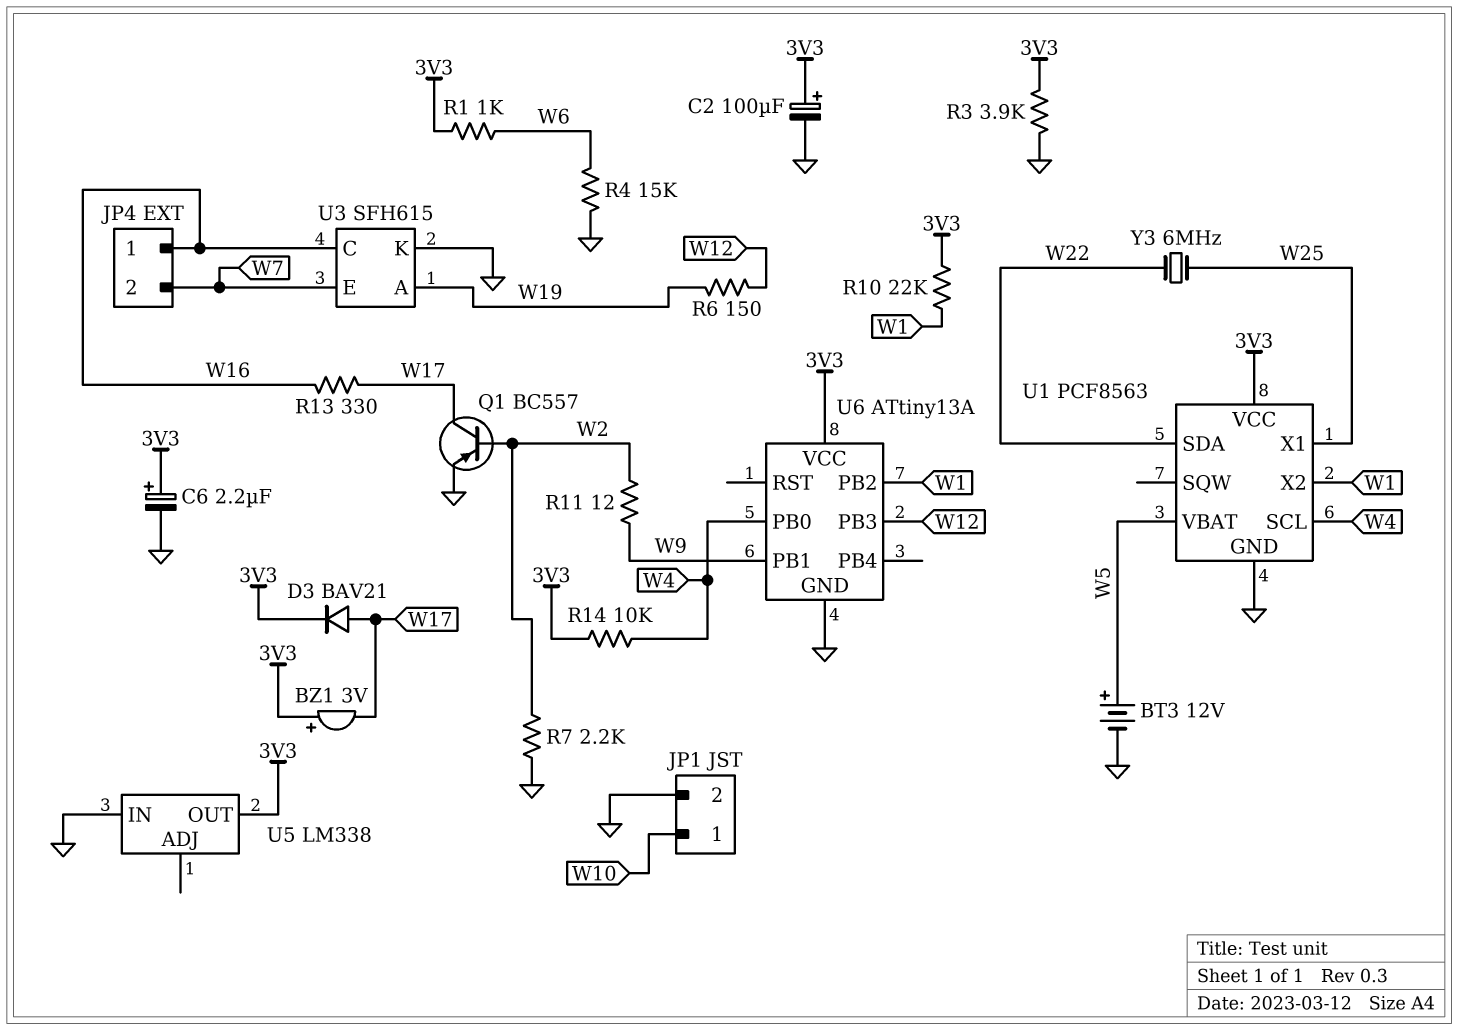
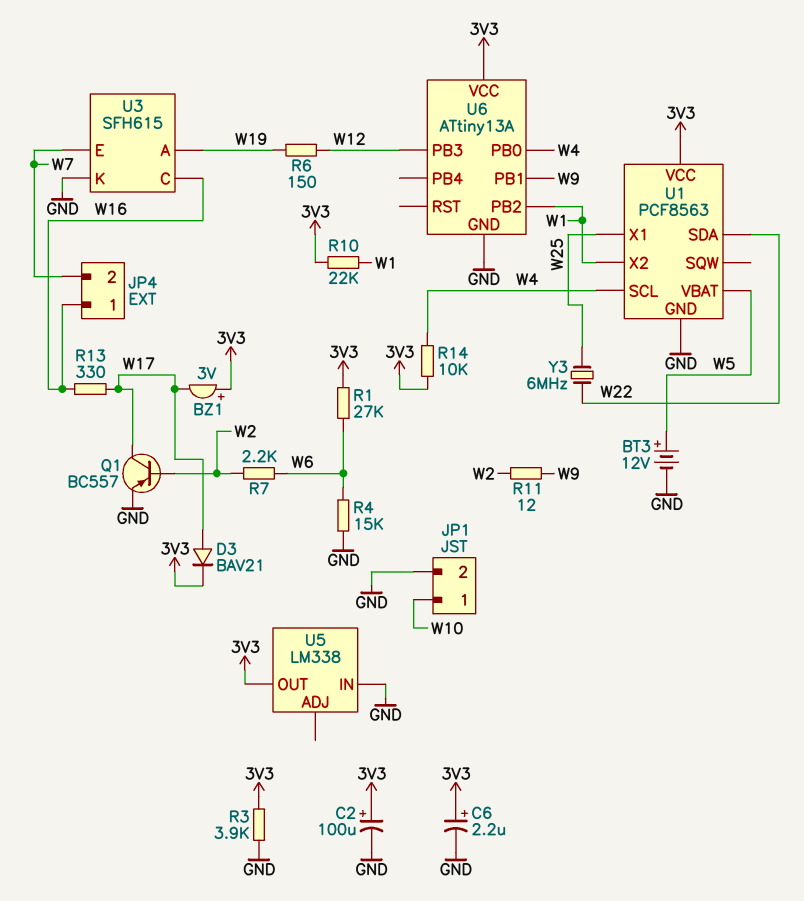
R1: 1k (3V3, W6) -> 27k (3V3, W6)
R7: 2.2k (GND, W2) -> 2.2k (W2, W6)

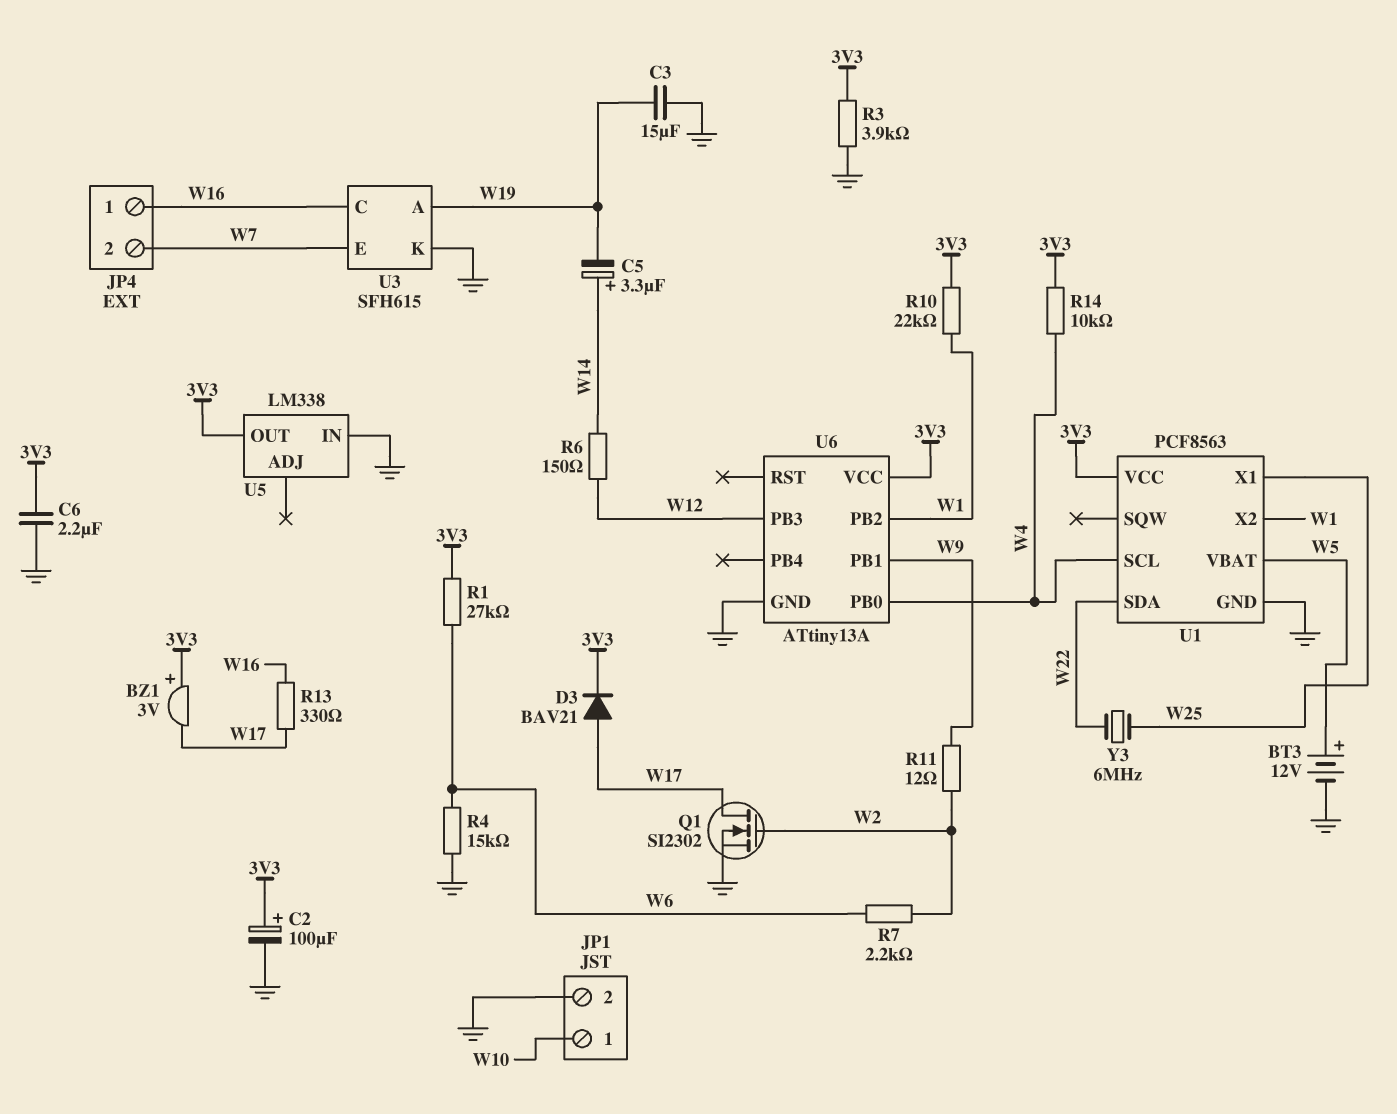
C3: none -> 15uF (GND, W19)
C5: none -> 3.3uF (plus W14, minus W19)
C6: 2.2uF (plus 3V3, minus GND) -> 2.2uF (3V3, GND)
Q1: PNP BC557 (B W2, C W17, E GND) -> NMOS SI2302 (G W2, D W17, S GND)
R6: 150 (W12, W19) -> 150 (W12, W14)

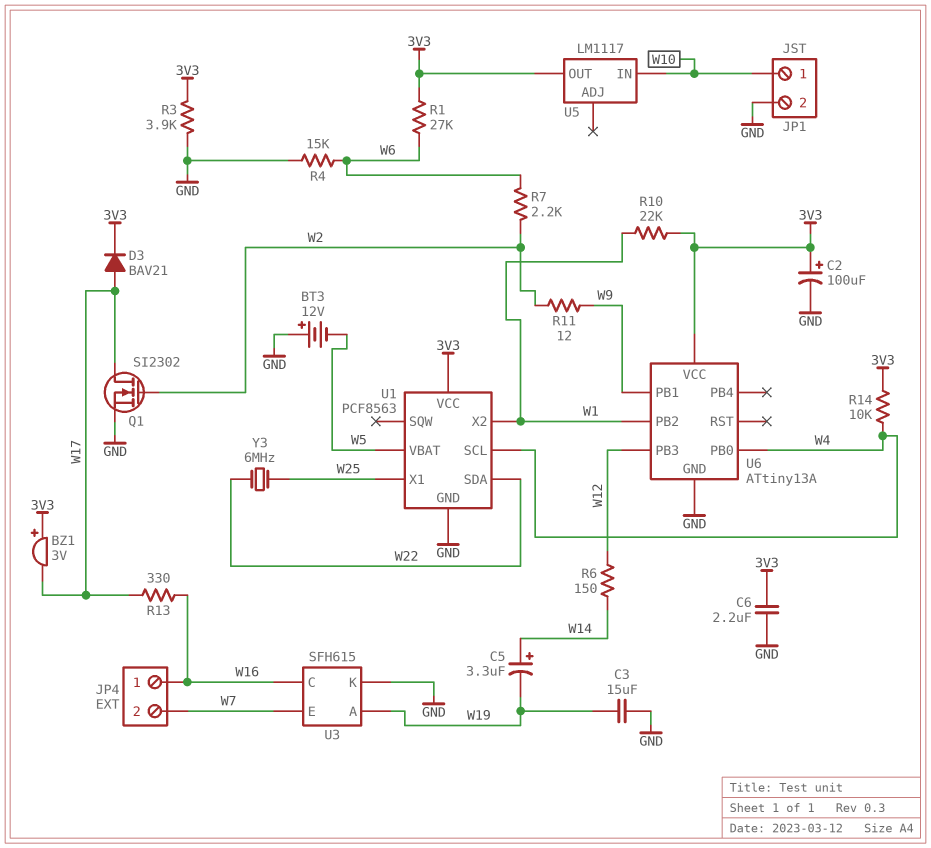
BT3: 12V (plus W5, minus GND) -> 12V (plus GND, minus W5)
U5: LM338 -> LM1117
U5 pin IN: GND -> W10

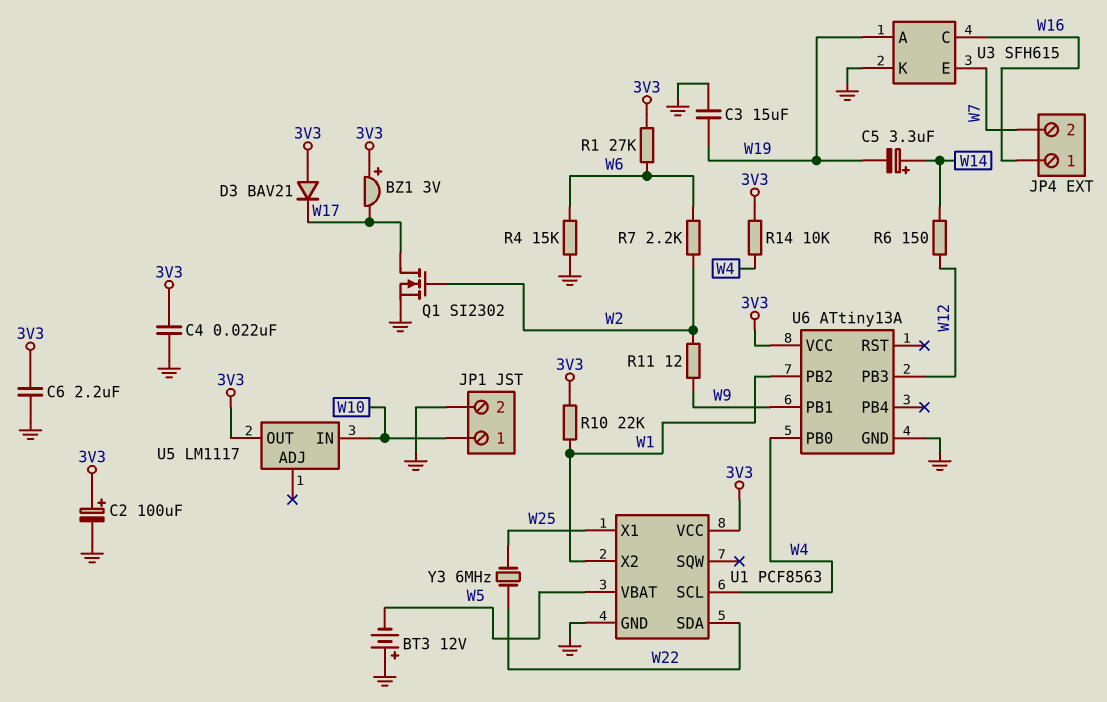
C4: none -> 22nF (3V3, GND)
D3: diode BAV21 (A W17, K 3V3) -> diode BAV21 (A 3V3, K W17)
R3: 3.9k (3V3, GND) -> none
R13: 330 (W16, W17) -> none

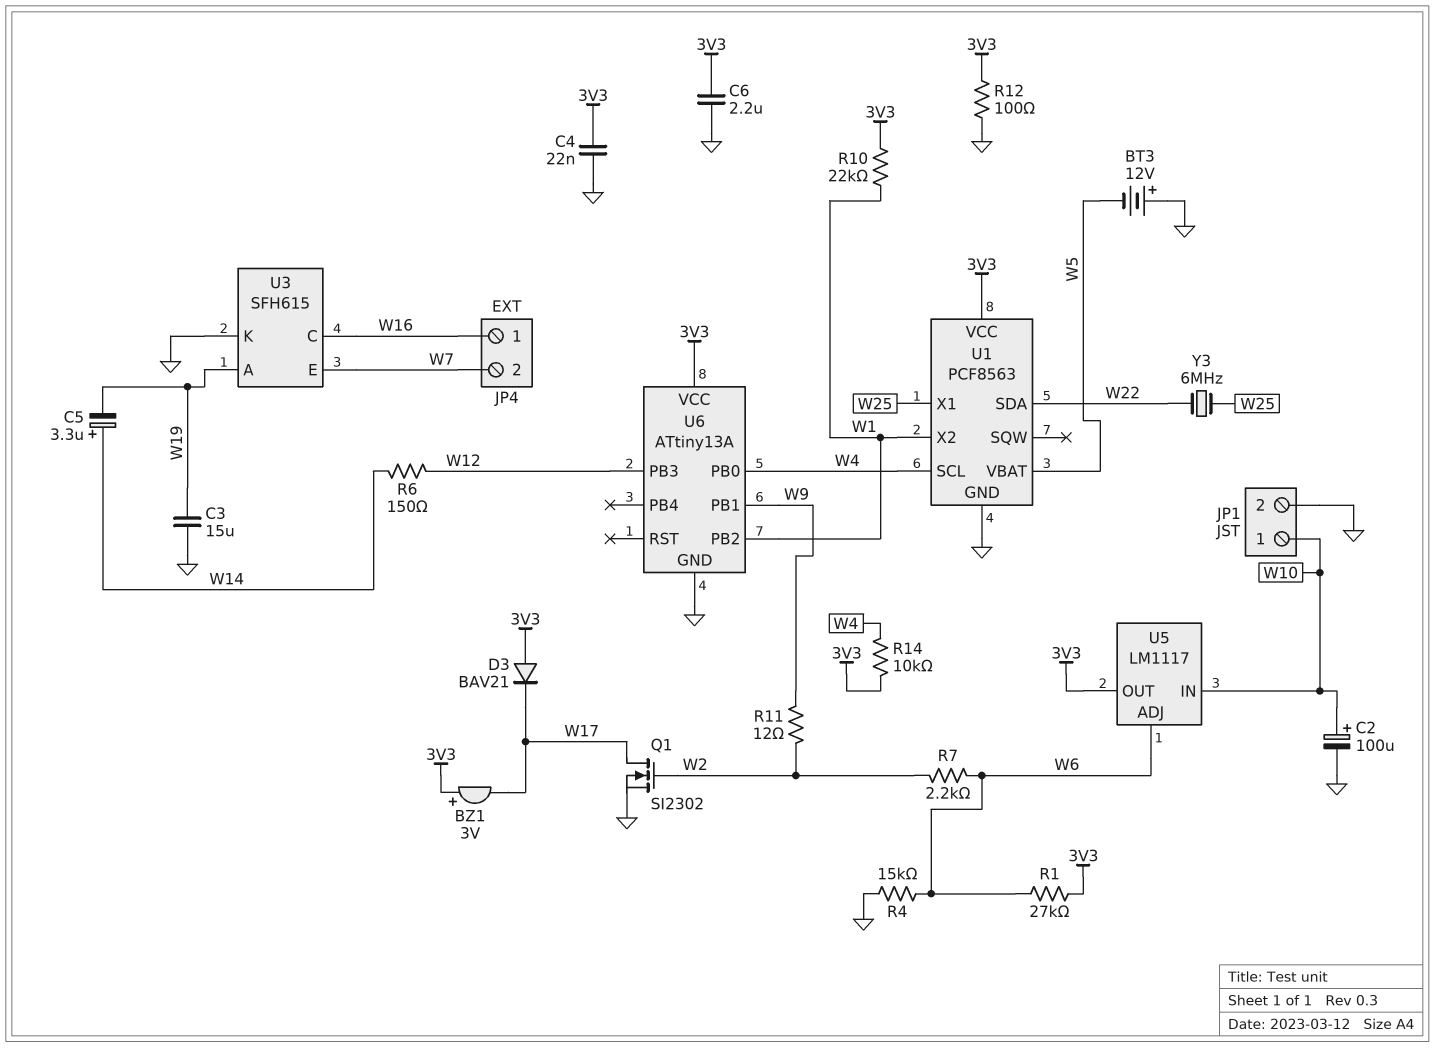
C2: 100uF (plus 3V3, minus GND) -> 100uF (plus W10, minus GND)
R12: none -> 100 (3V3, GND)
U5 pin ADJ: none -> W6

